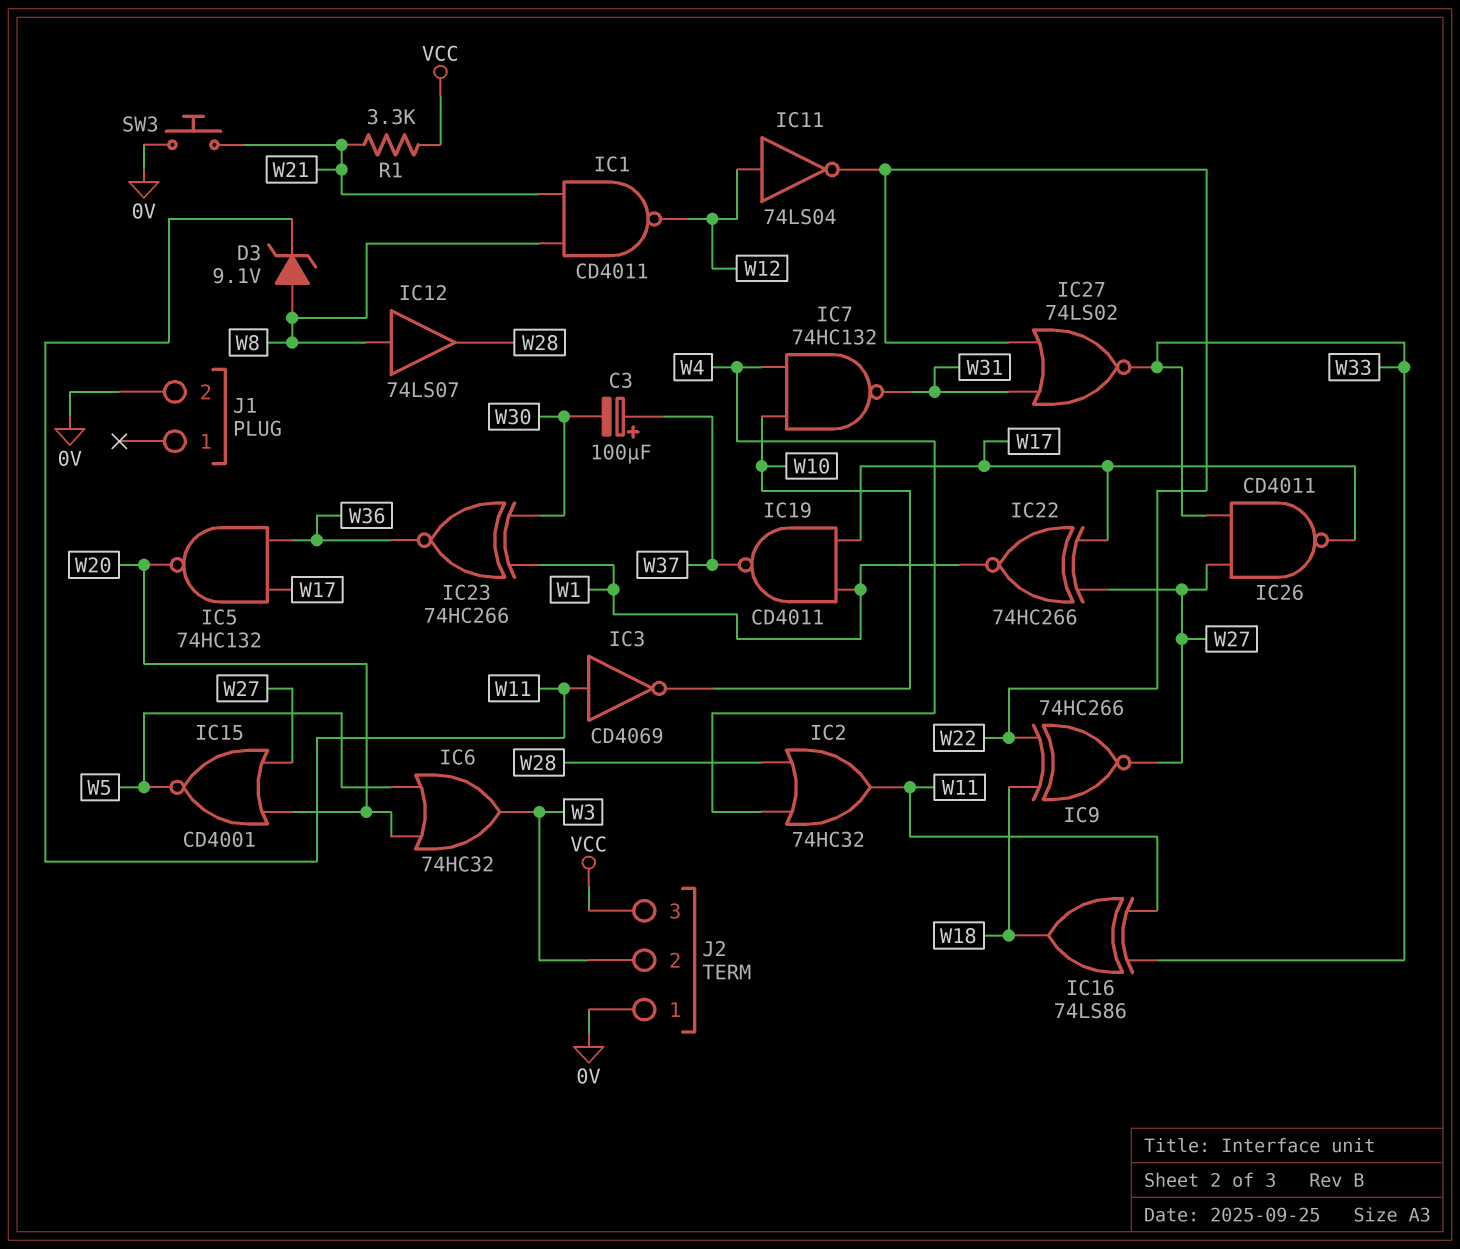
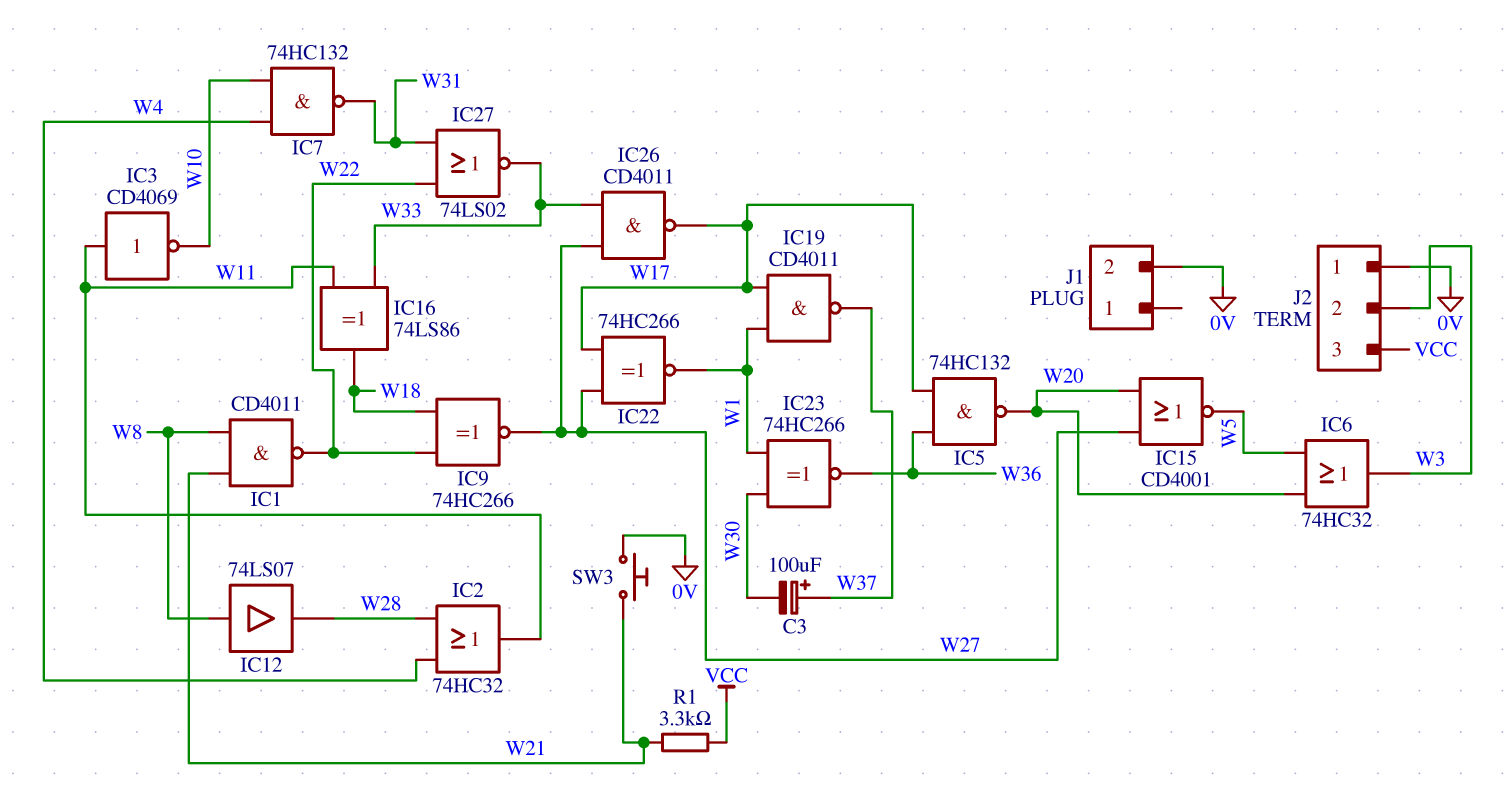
D3: zener 9.1V (A W8, K W11) -> none
IC1: NAND CD4011 (in W8, in W21, out W12) -> NAND CD4011 (in W8, in W21, out W22)
IC11: NOT 74LS04 (in W12, out W22) -> none

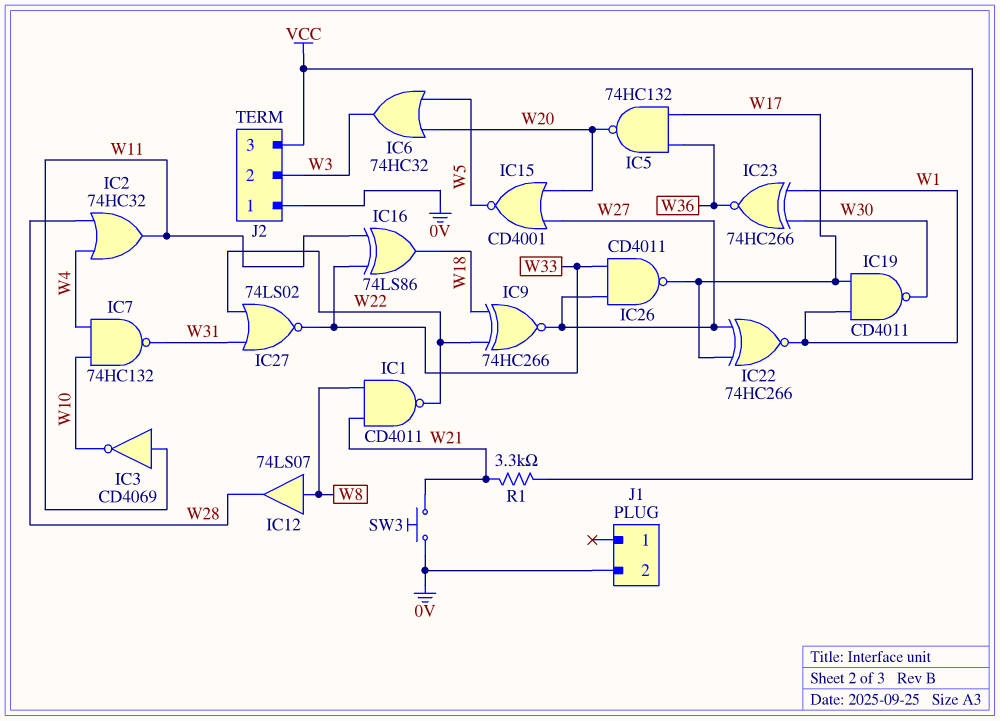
C3: 100uF (plus W37, minus W30) -> none
IC19: NAND CD4011 (in W1, in W17, out W37) -> NAND CD4011 (in W1, in W17, out W30)

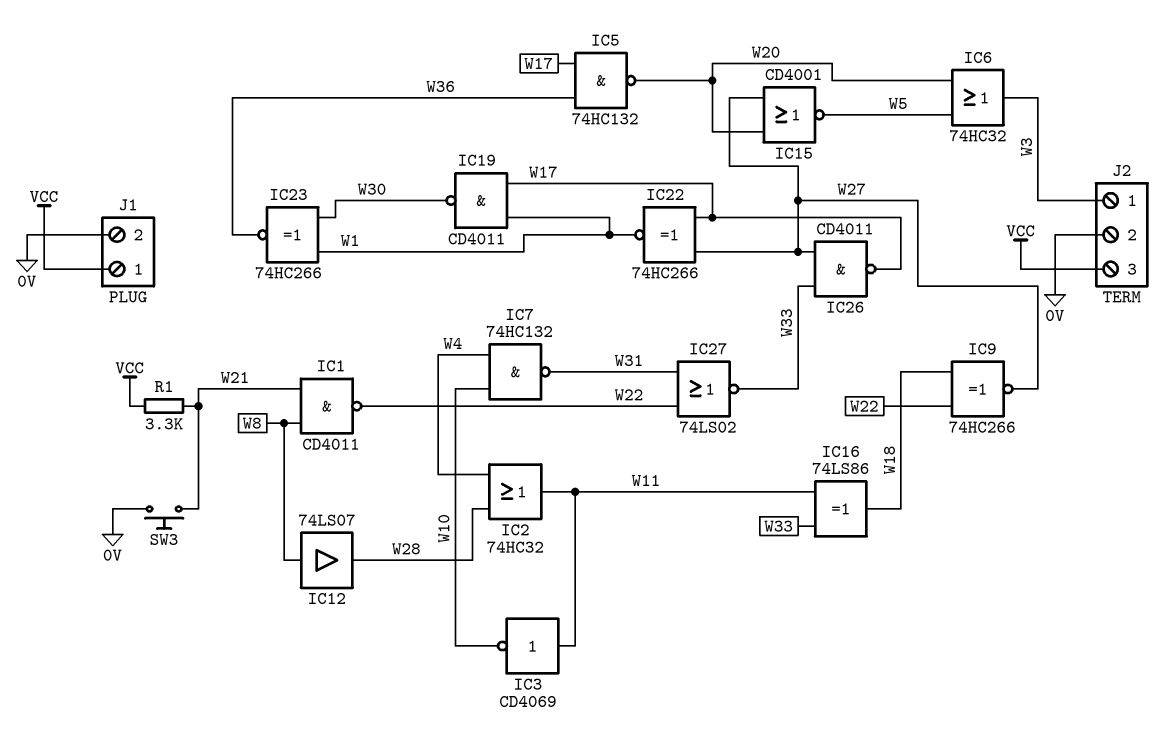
J1 pin 1: none -> VCC
J2 pin 1: 0V -> W3
J2 pin 2: W3 -> 0V

